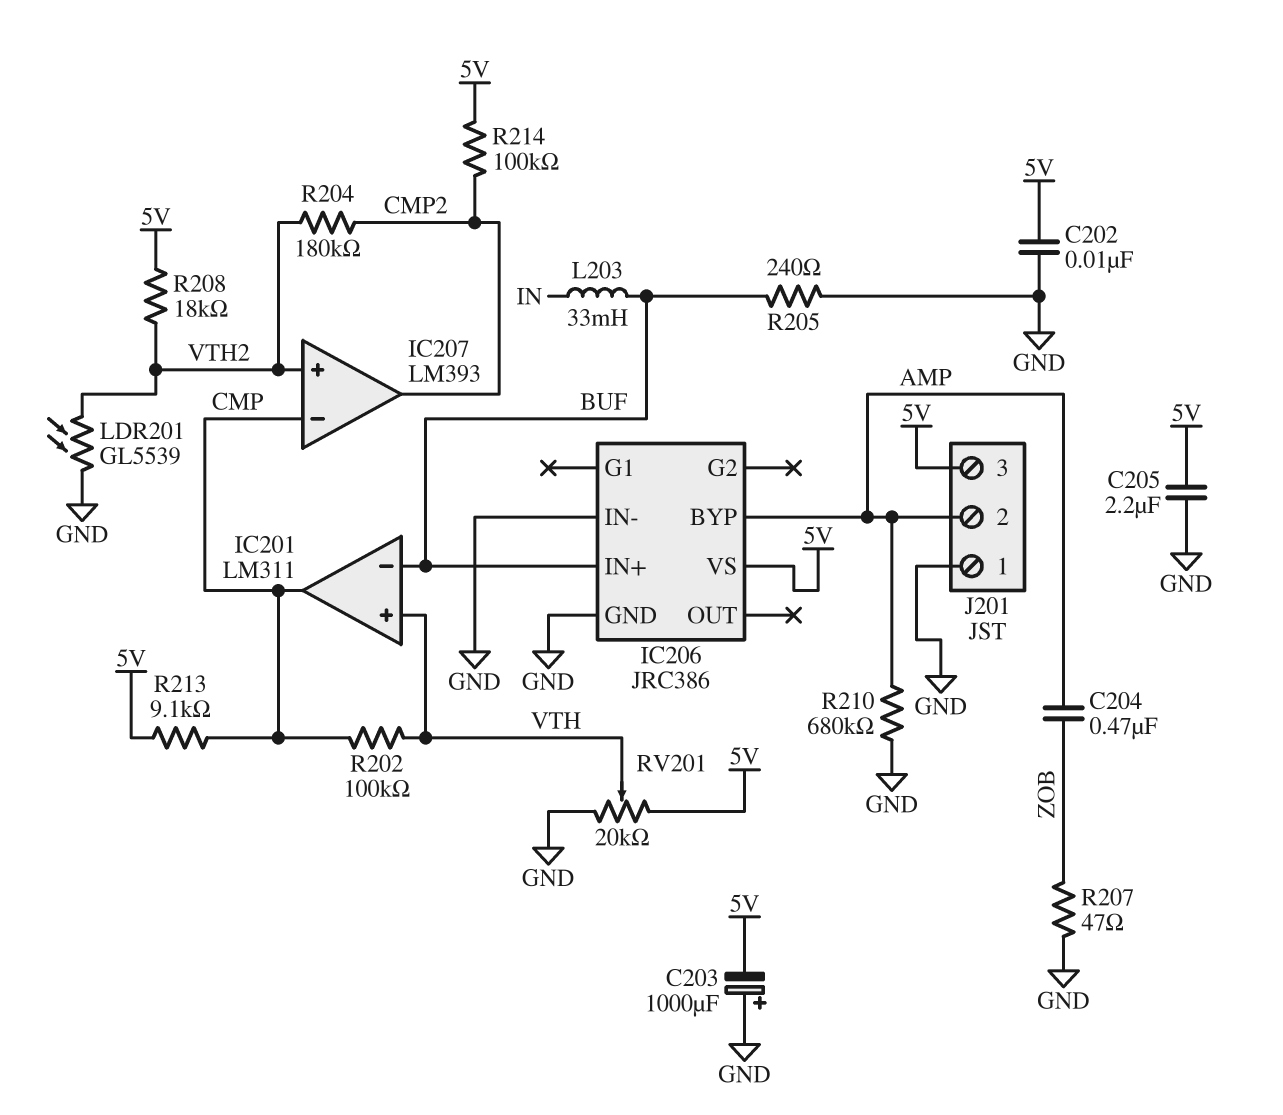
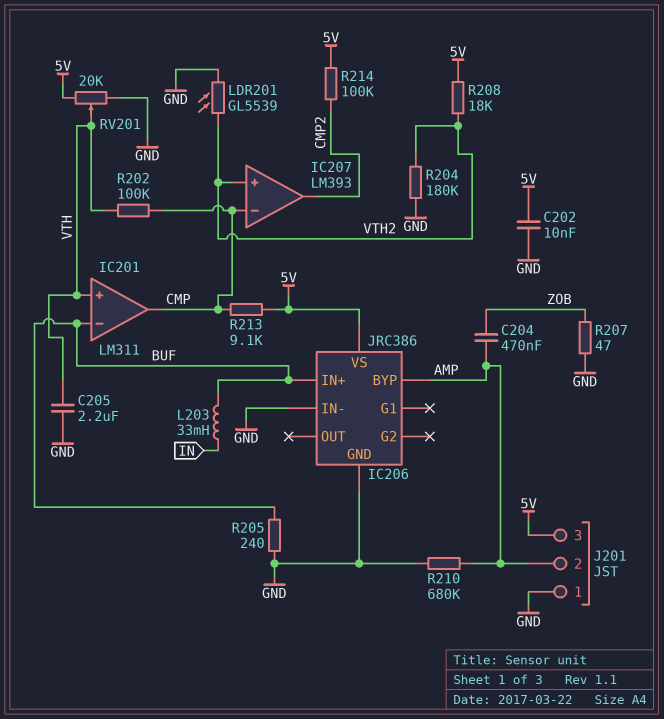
C203: 1000uF (plus GND, minus 5V) -> none
C205: 2.2uF (5V, GND) -> 2.2uF (GND, VTH)
R204: 180k (CMP2, VTH2) -> 180k (GND, VTH2)

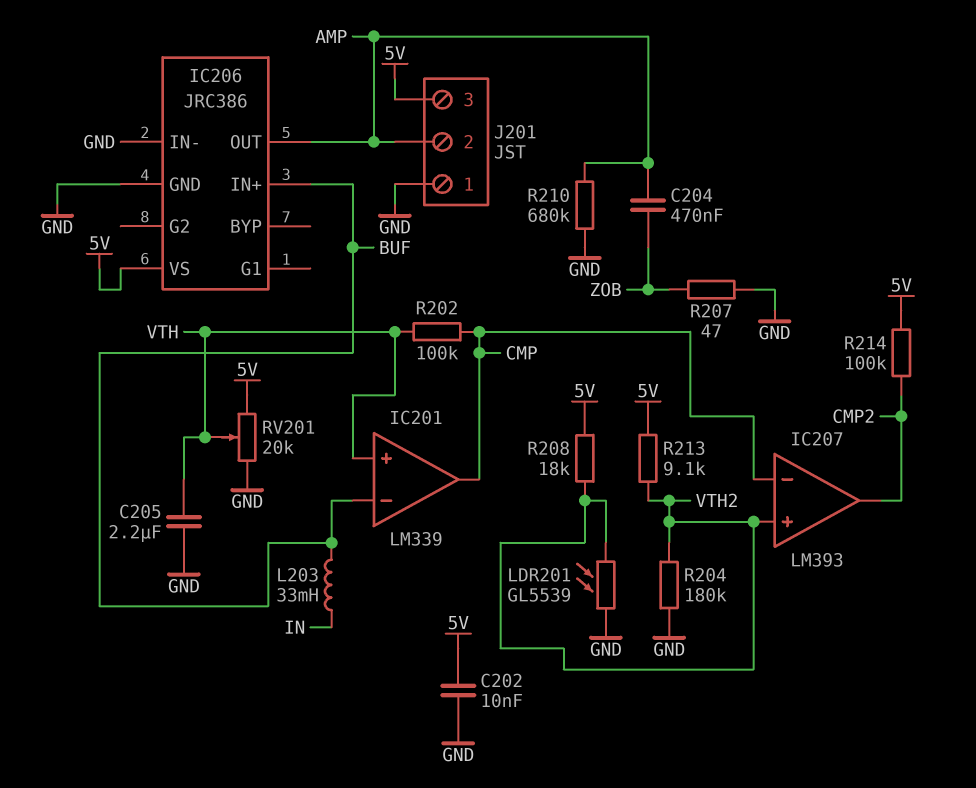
IC201: LM311 -> LM339
IC206 pin BYP: AMP -> none
IC206 pin OUT: none -> AMP
R205: 240 (BUF, GND) -> none
R213: 9.1k (5V, CMP) -> 9.1k (5V, VTH2)

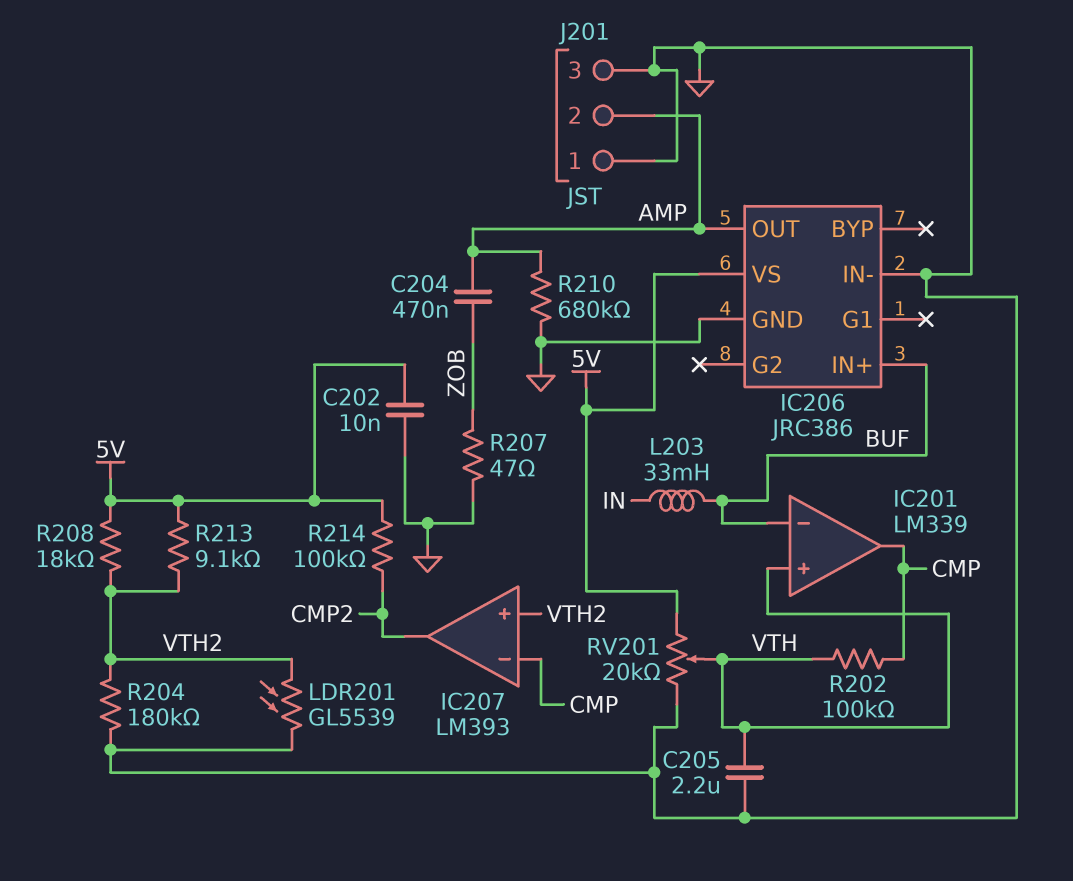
J201 pin 3: 5V -> GND

